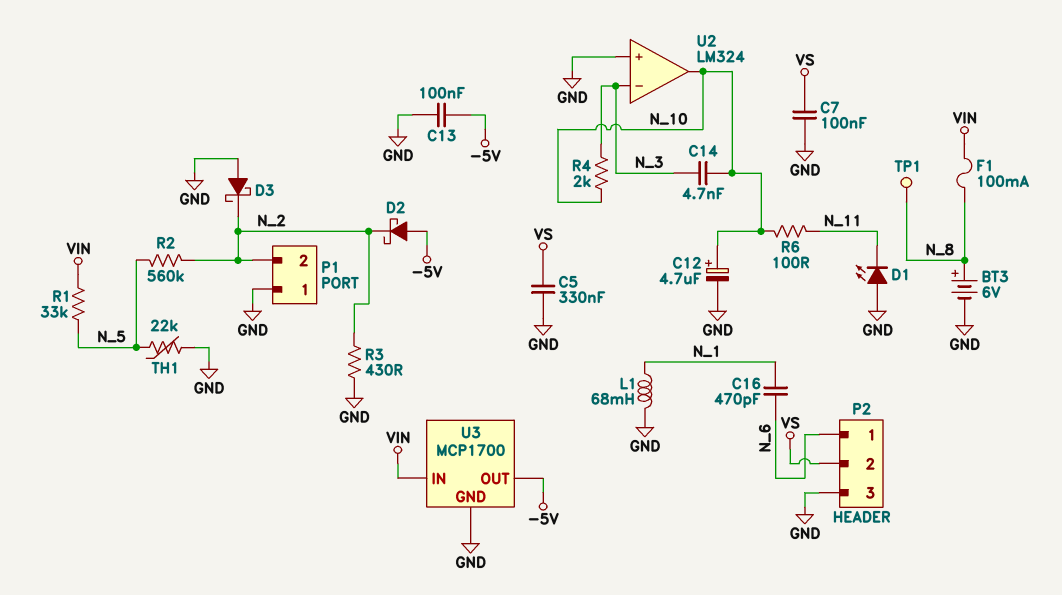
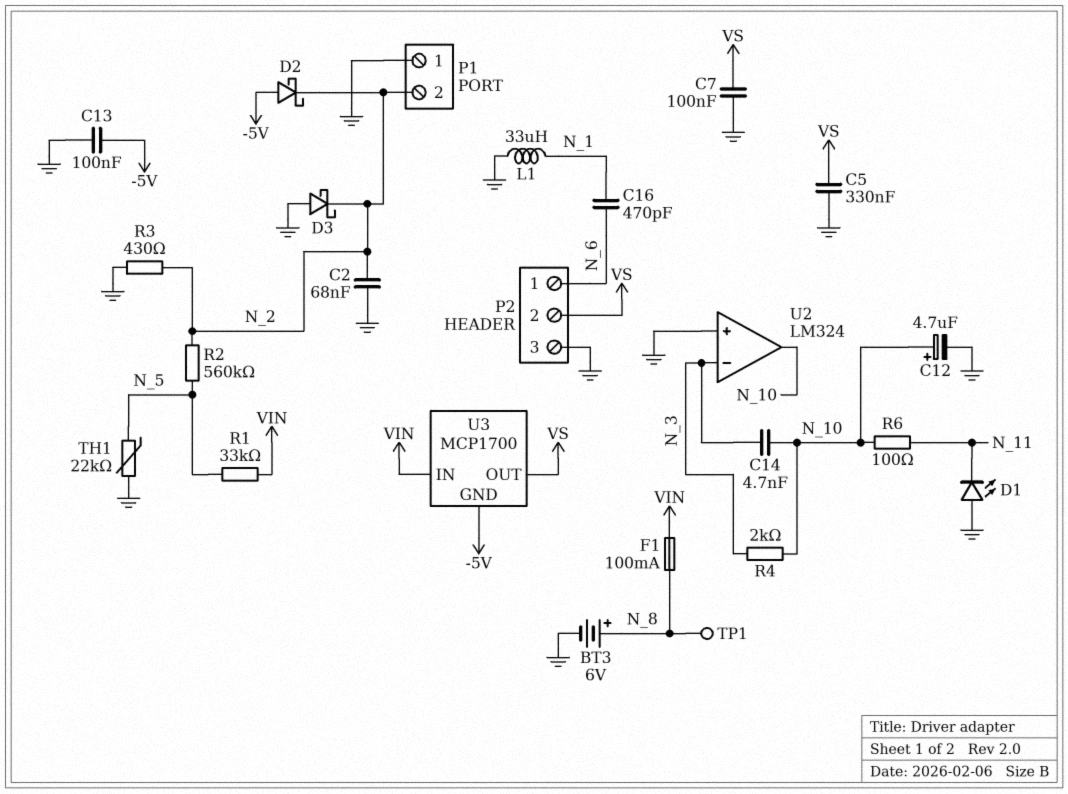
C2: none -> 68nF (GND, N_2)
L1: 68mH (GND, N_1) -> 33uH (GND, N_1)
U3 pin GND: GND -> -5V
U3 pin OUT: -5V -> VS

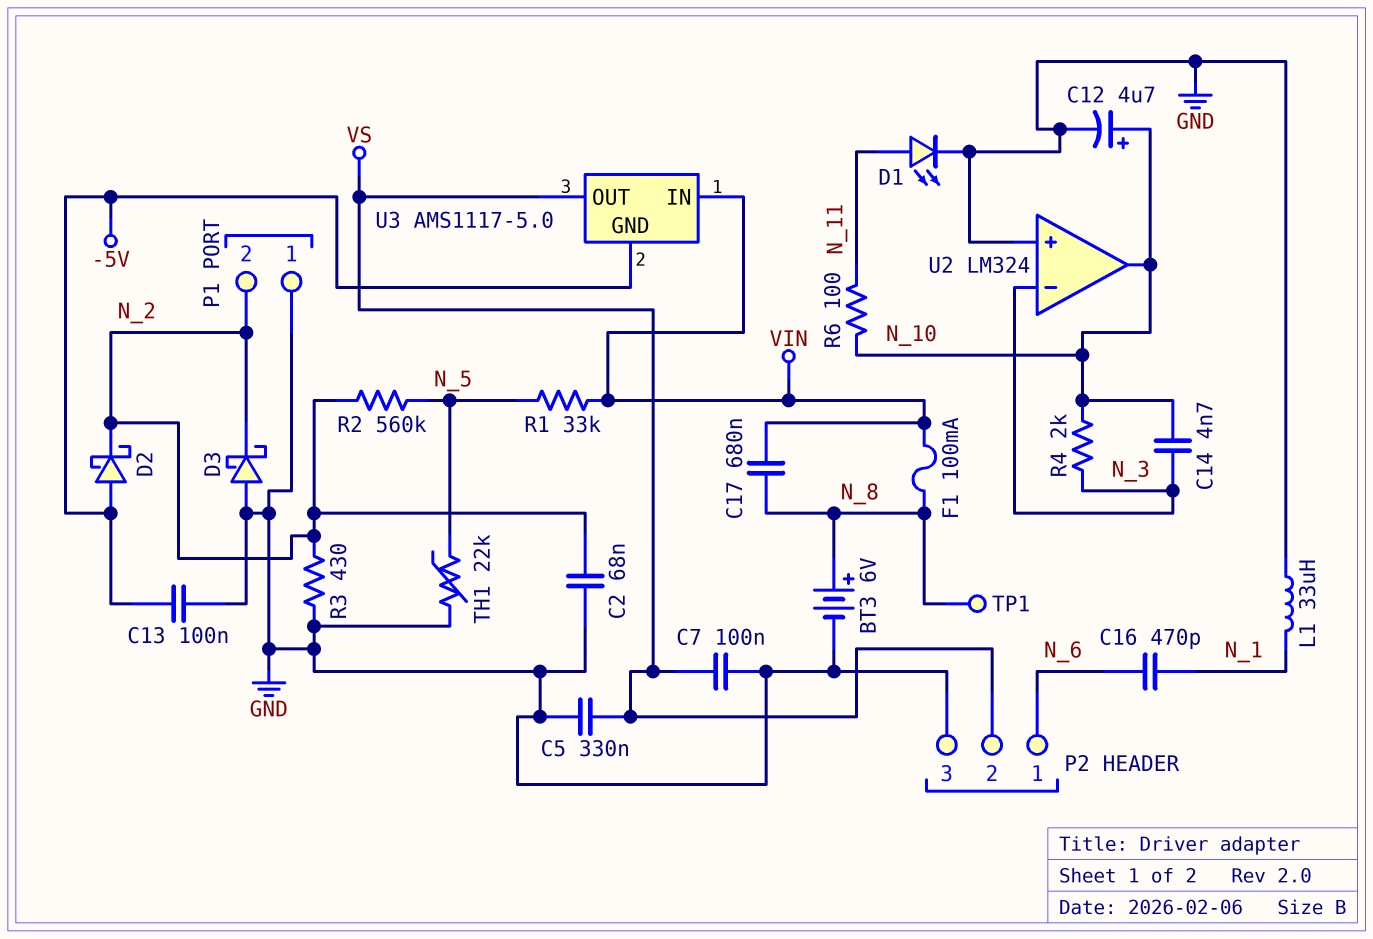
C17: none -> 680nF (N_8, VIN)
D1: LED (A GND, K N_11) -> LED (A N_11, K GND)
U3: MCP1700 -> AMS1117-5.0

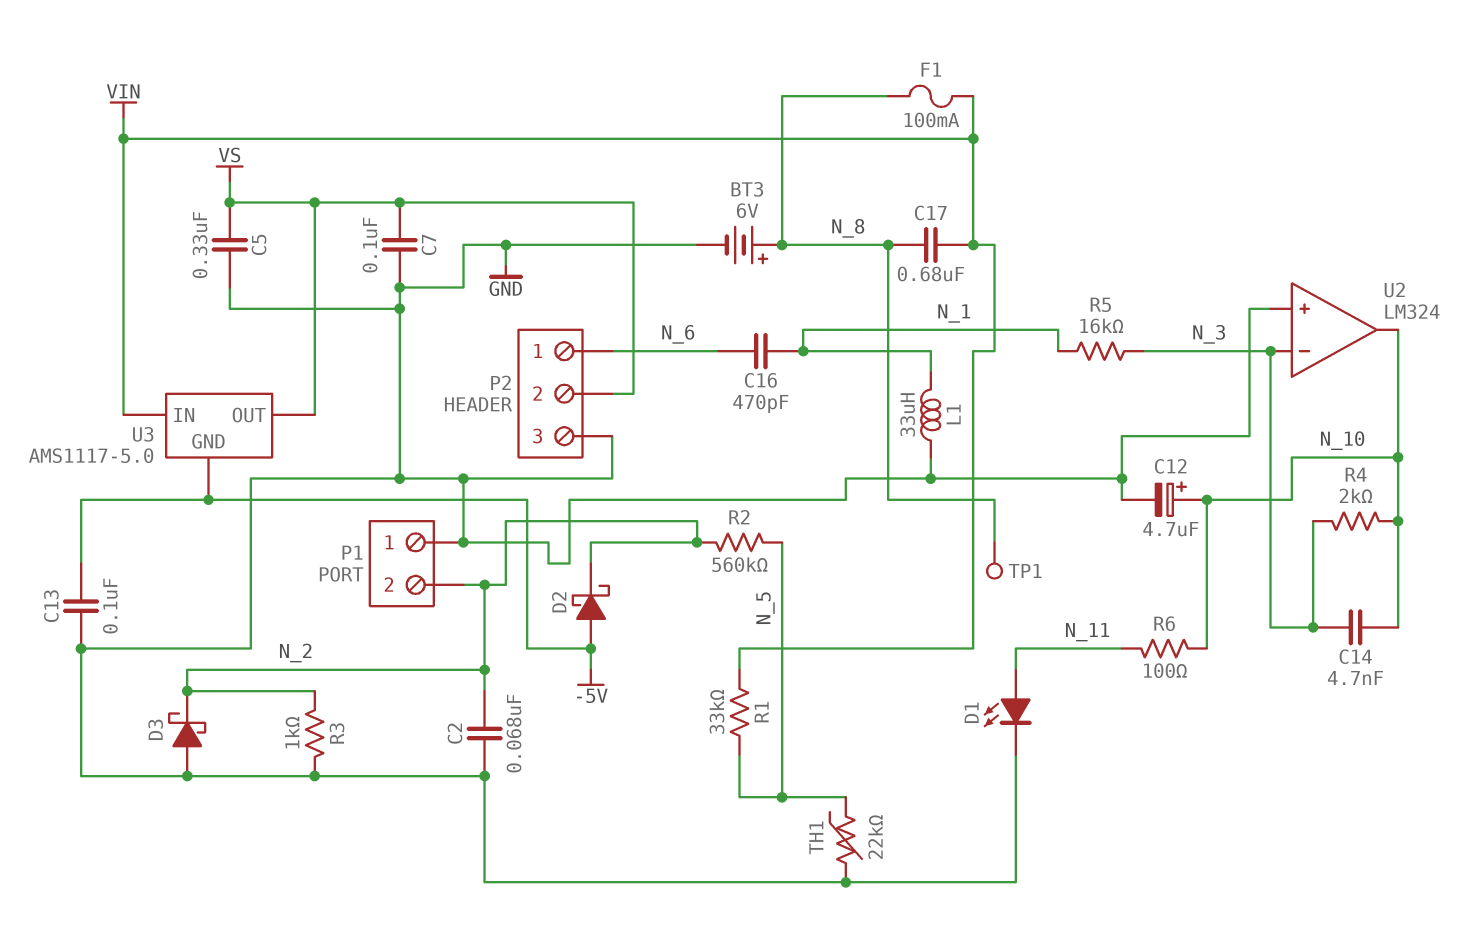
R3: 430 (GND, N_2) -> 1k (GND, N_2)
R5: none -> 16k (N_1, N_3)

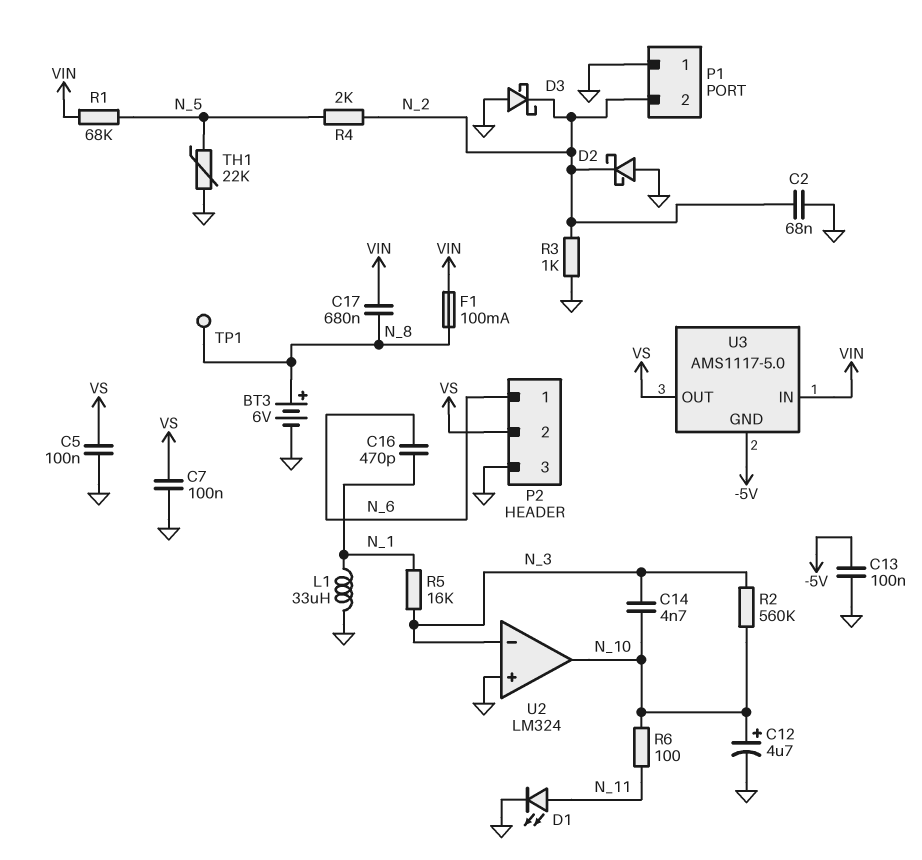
C5: 330nF (GND, VS) -> 100nF (GND, VS)
D2: schottky (A -5V, K N_2) -> schottky (A GND, K N_2)
R1: 33k (N_5, VIN) -> 68k (N_5, VIN)
R2: 560k (N_2, N_5) -> 560k (N_3, N_10)
R4: 2k (N_3, N_10) -> 2k (N_2, N_5)

